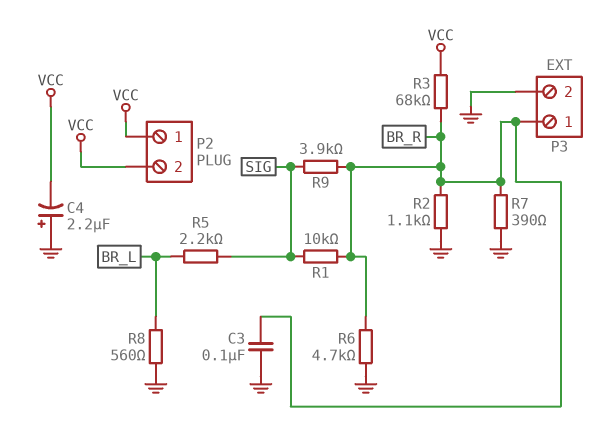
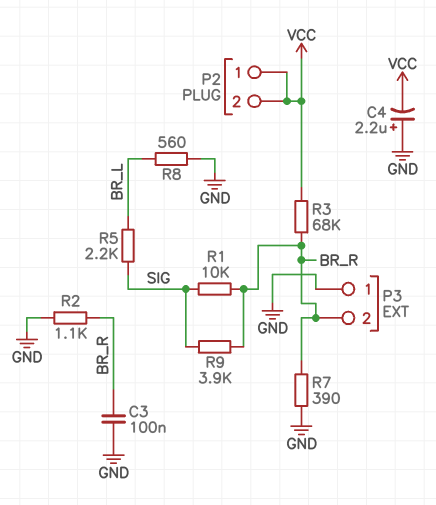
P3 pin 1: BR_R -> GND
P3 pin 2: GND -> BR_R
R6: 4.7k (BR_R, GND) -> none

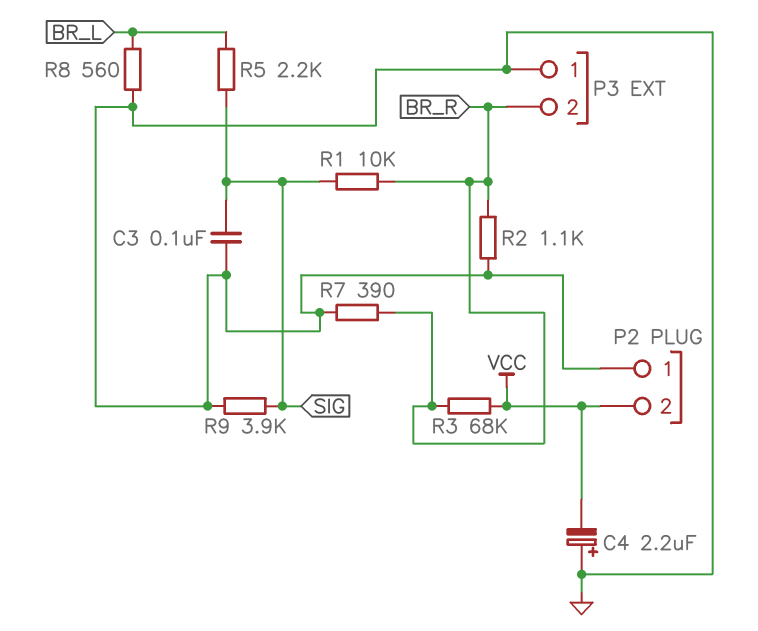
C3: 100nF (BR_R, GND) -> 100nF (GND, SIG)
P2 pin 1: VCC -> GND
R9: 3.9k (BR_R, SIG) -> 3.9k (GND, SIG)

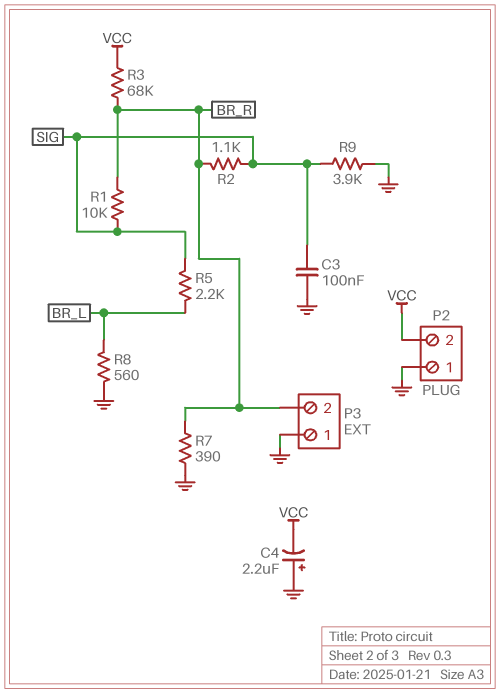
R2: 1.1k (BR_R, GND) -> 1.1k (BR_R, SIG)

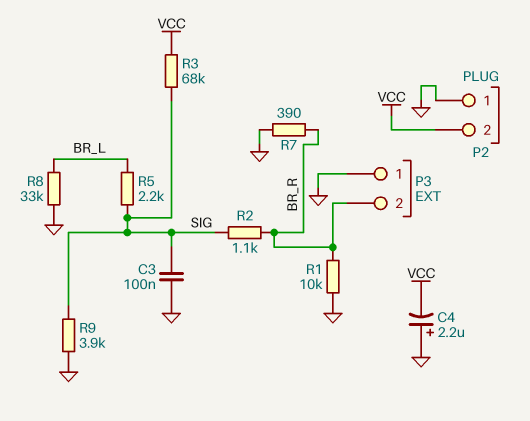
R1: 10k (BR_R, SIG) -> 10k (BR_R, GND)
R3: 68k (BR_R, VCC) -> 68k (SIG, VCC)
R8: 560 (BR_L, GND) -> 33k (BR_L, GND)

